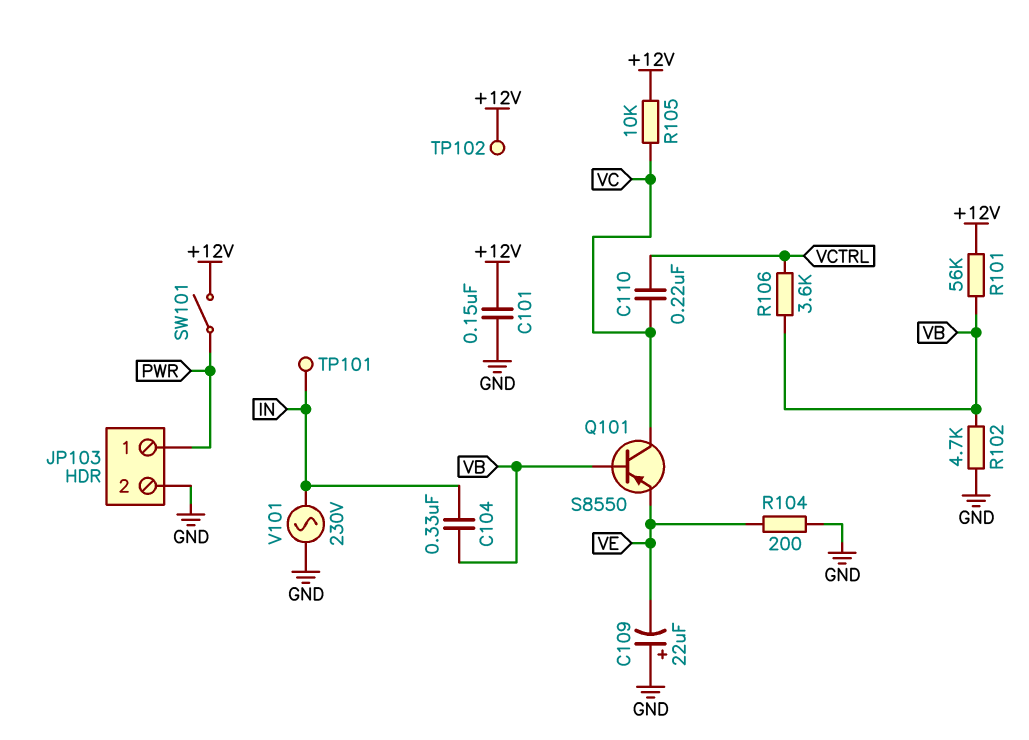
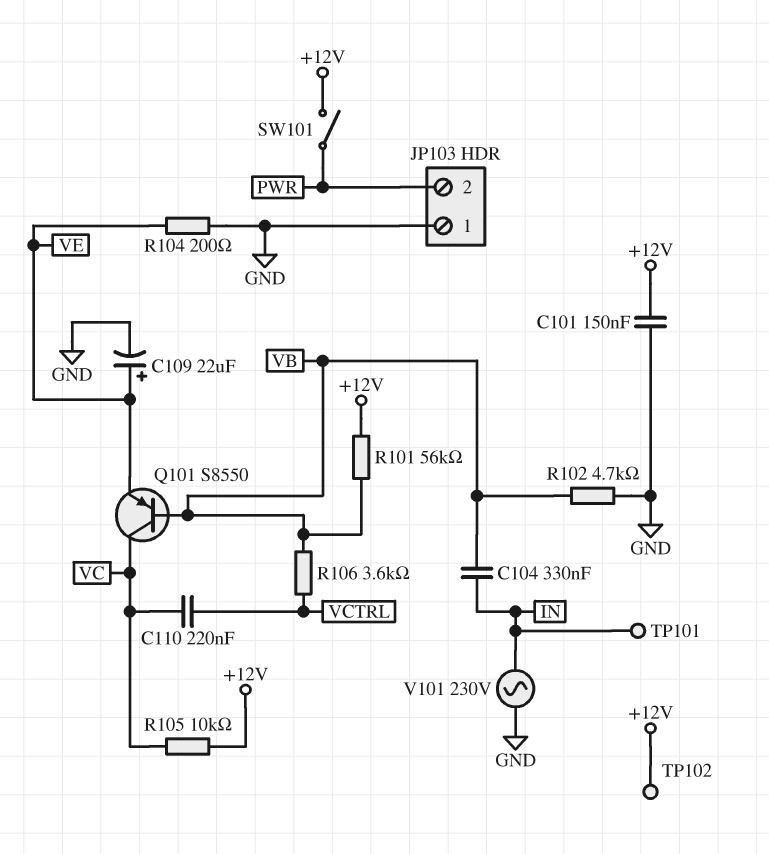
C109: 22uF (plus GND, minus VE) -> 22uF (plus VE, minus GND)
JP103 pin 1: PWR -> GND
JP103 pin 2: GND -> PWR

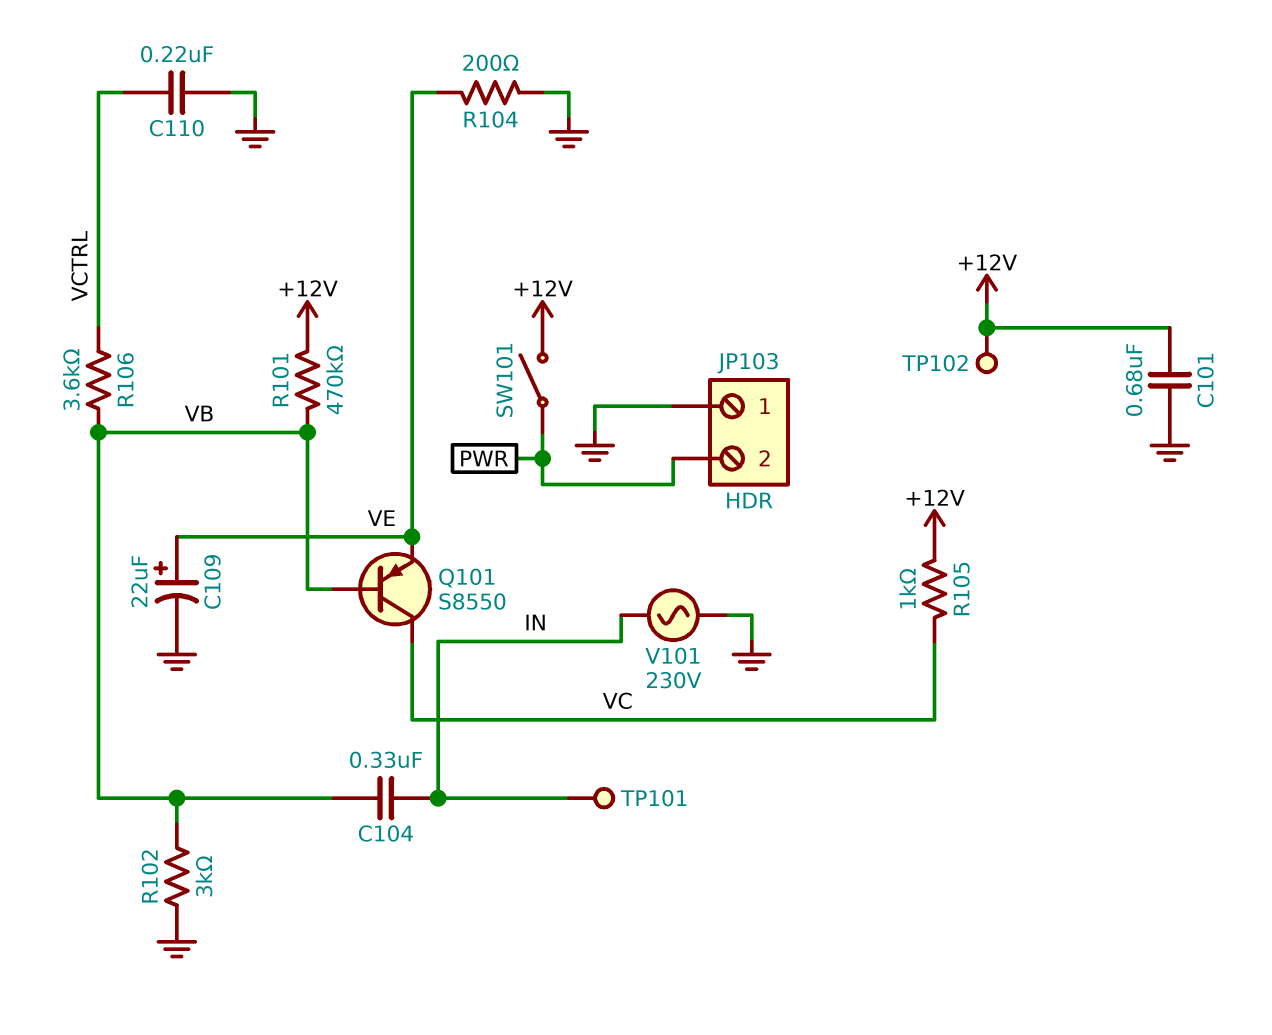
C101: 150nF (+12V, GND) -> 680nF (+12V, GND)
C110: 220nF (VC, VCTRL) -> 220nF (GND, VCTRL)
R101: 56k (+12V, VB) -> 470k (+12V, VB)
R102: 4.7k (GND, VB) -> 3k (GND, VB)
R105: 10k (+12V, VC) -> 1k (+12V, VC)

